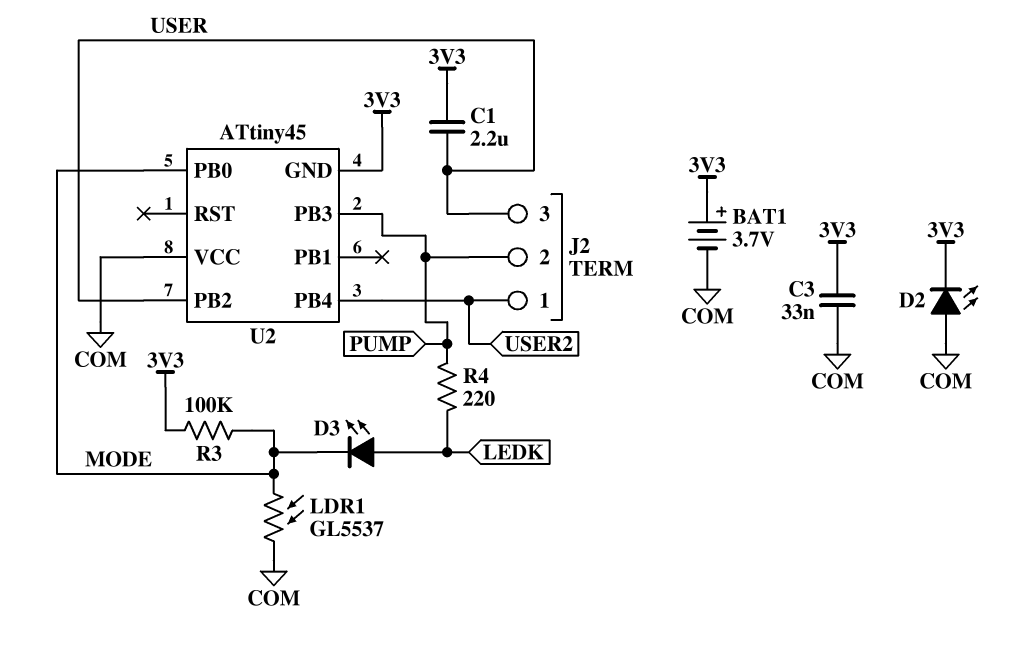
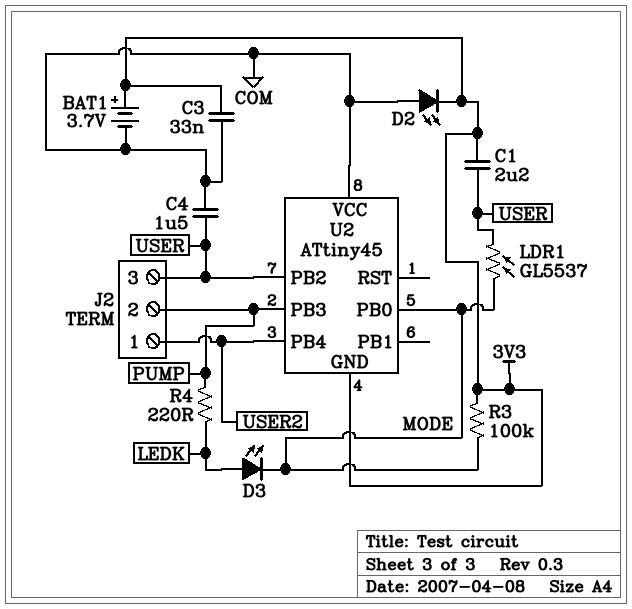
C4: none -> 1.5uF (COM, USER)
LDR1: GL5537 (COM, MODE) -> GL5537 (MODE, USER)

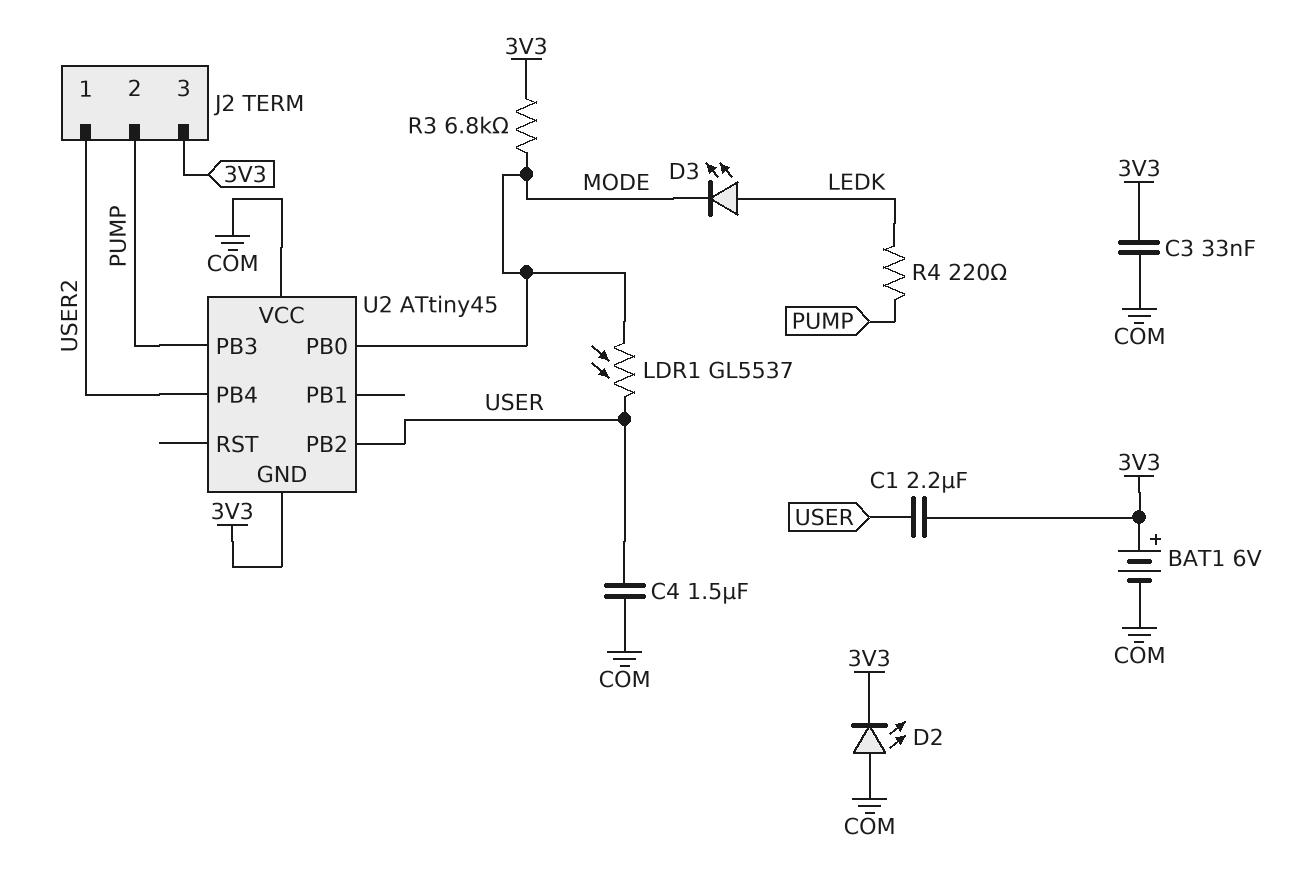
BAT1: 3.7V (plus 3V3, minus COM) -> 6V (plus 3V3, minus COM)
J2 pin 3: USER -> 3V3
R3: 100k (3V3, MODE) -> 6.8k (3V3, MODE)

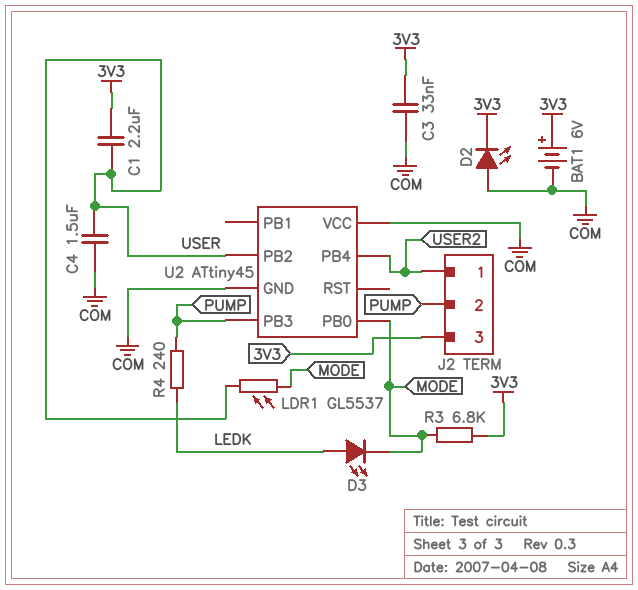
R4: 220 (LEDK, PUMP) -> 240 (LEDK, PUMP)
U2 pin GND: 3V3 -> COM

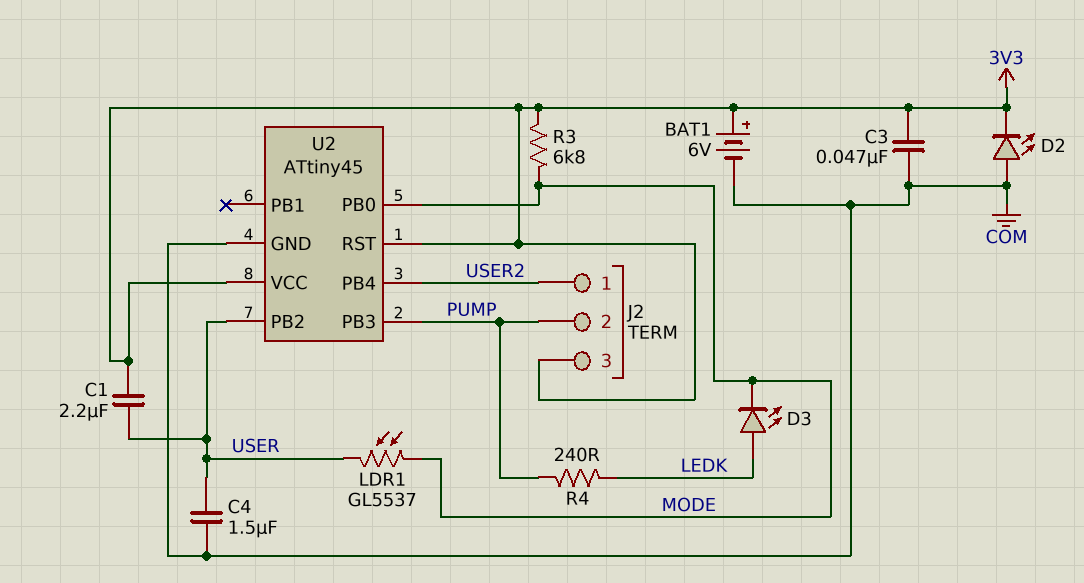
C3: 33nF (3V3, COM) -> 47nF (3V3, COM)
U2 pin RST: none -> 3V3
U2 pin VCC: COM -> 3V3

